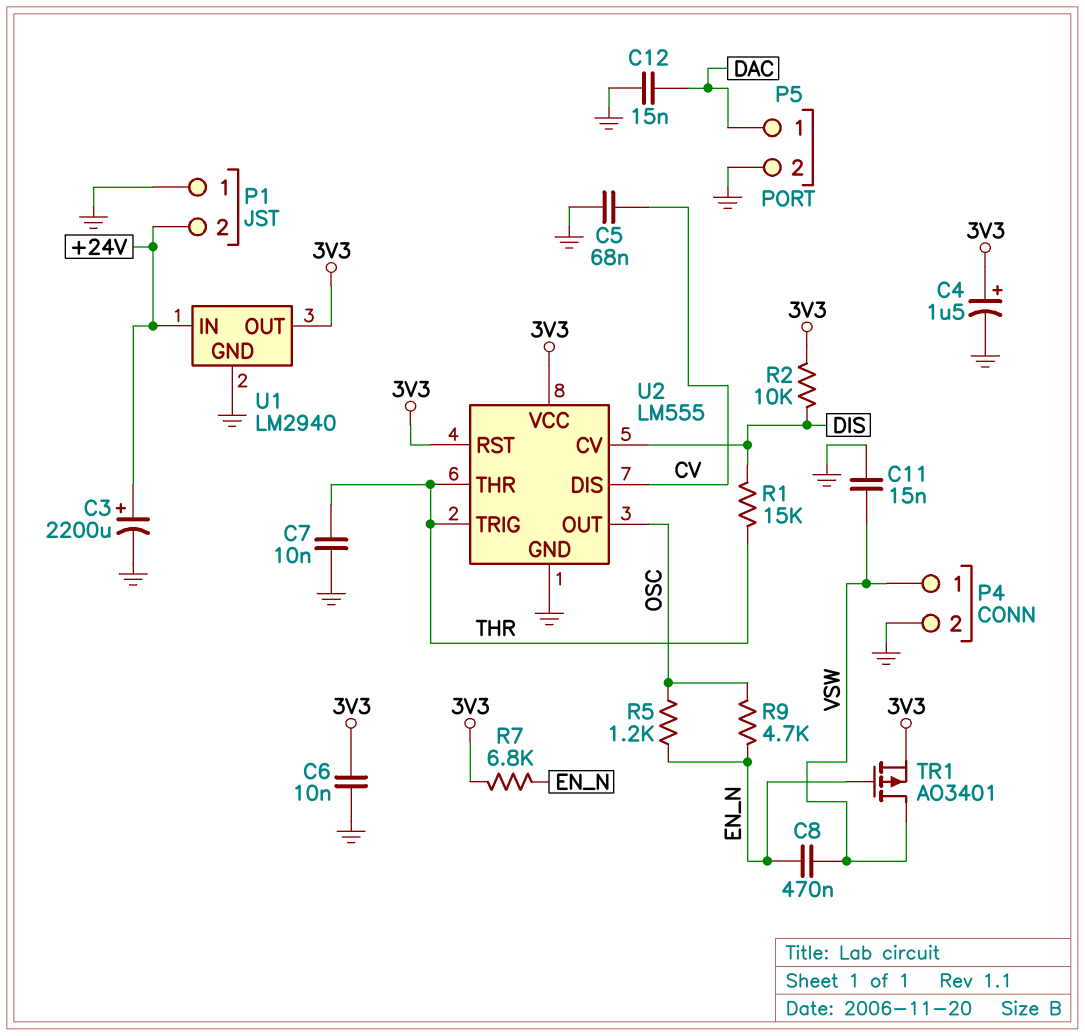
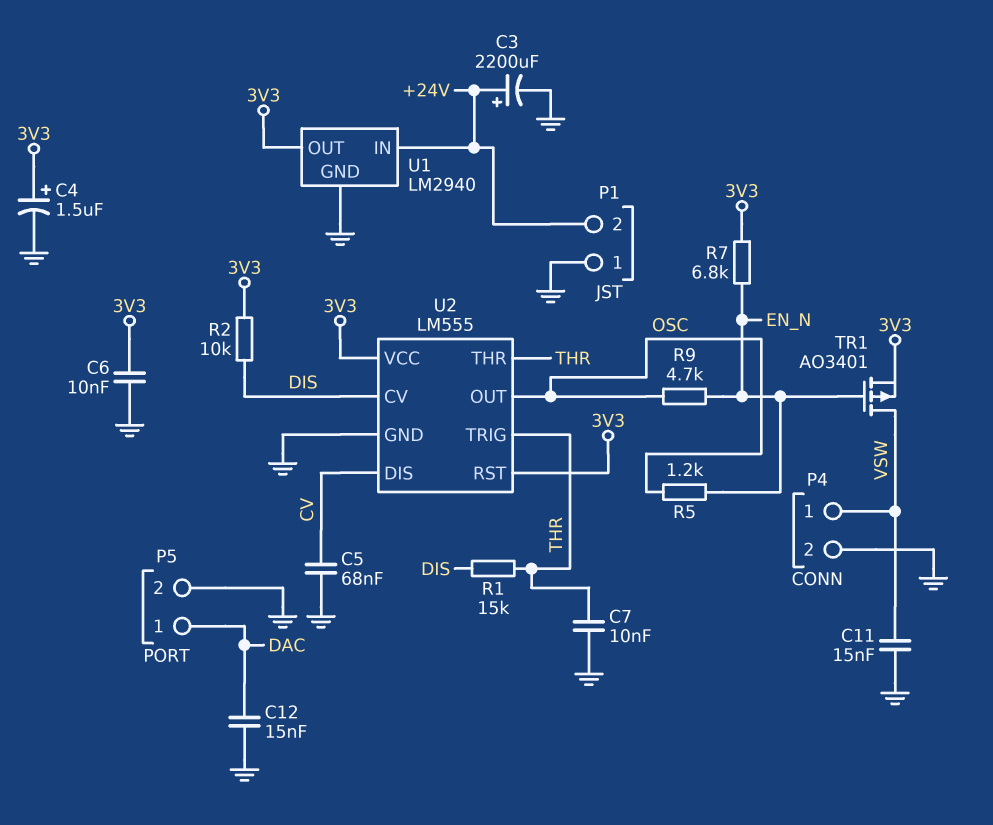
C8: 470nF (EN_N, VSW) -> none

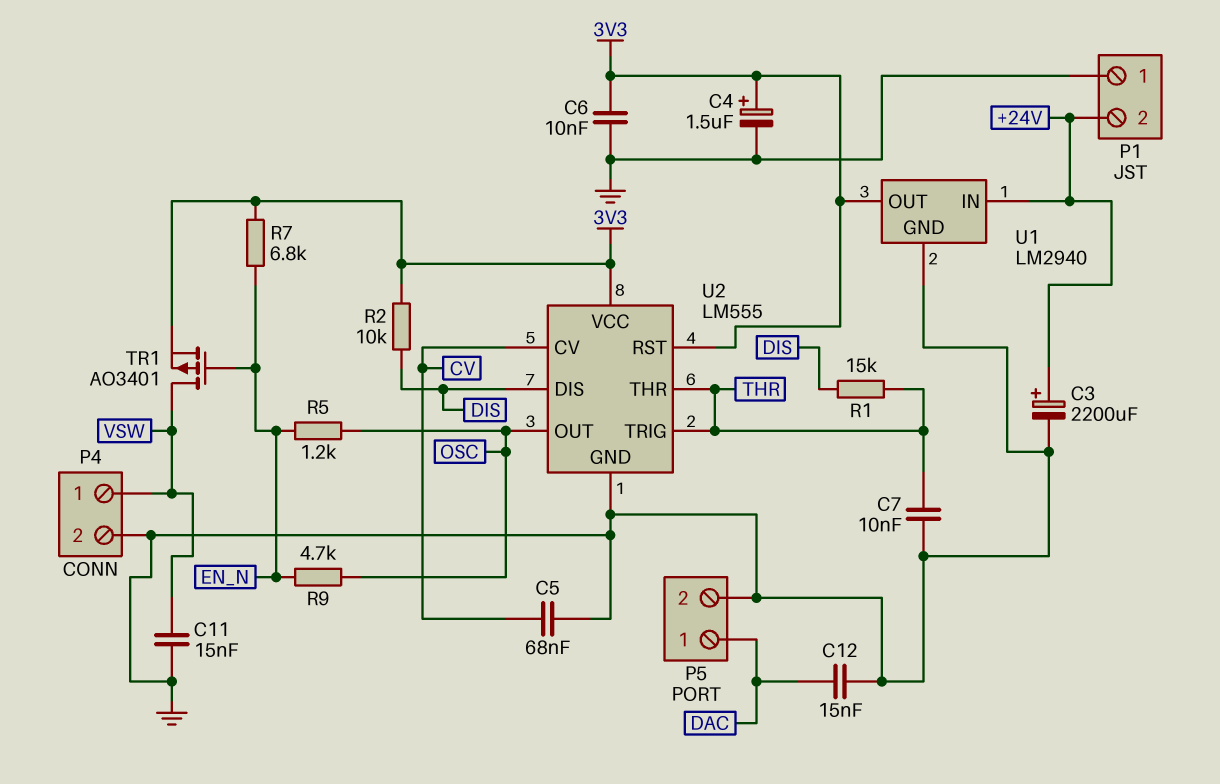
U2 pin CV: DIS -> CV
U2 pin DIS: CV -> DIS

